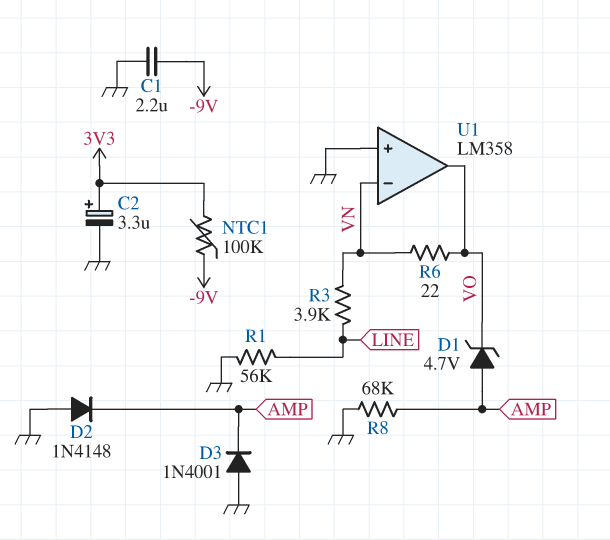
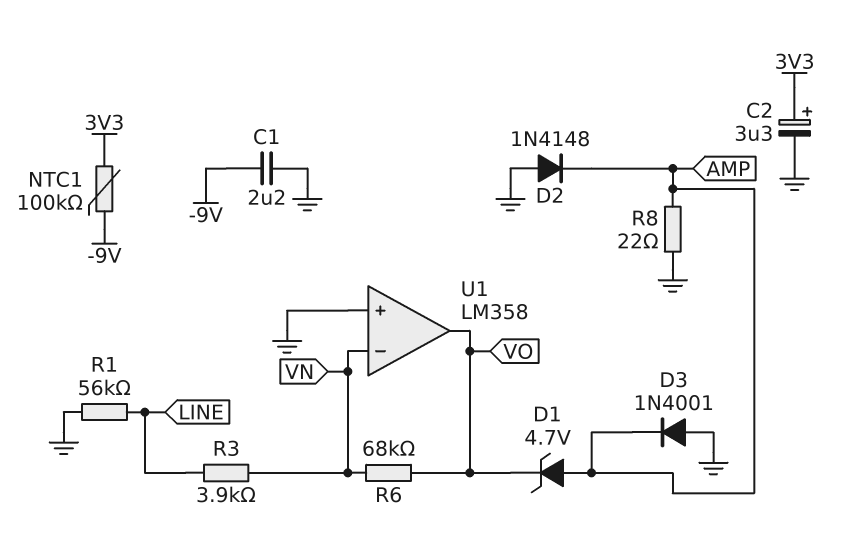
R6: 22 (VN, VO) -> 68k (VN, VO)
R8: 68k (AMP, GND) -> 22 (AMP, GND)

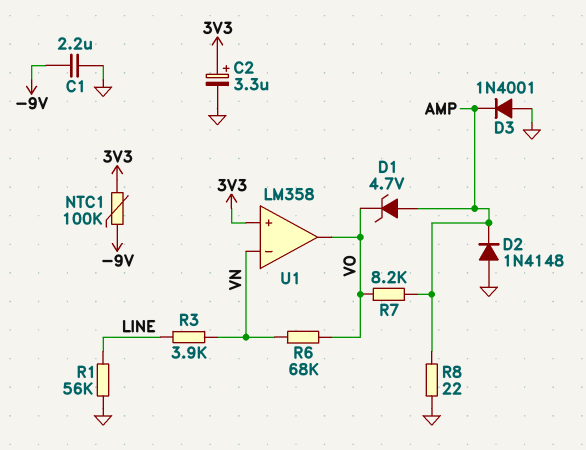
R7: none -> 8.2k (AMP, VO)
U1 pin in+: GND -> 3V3

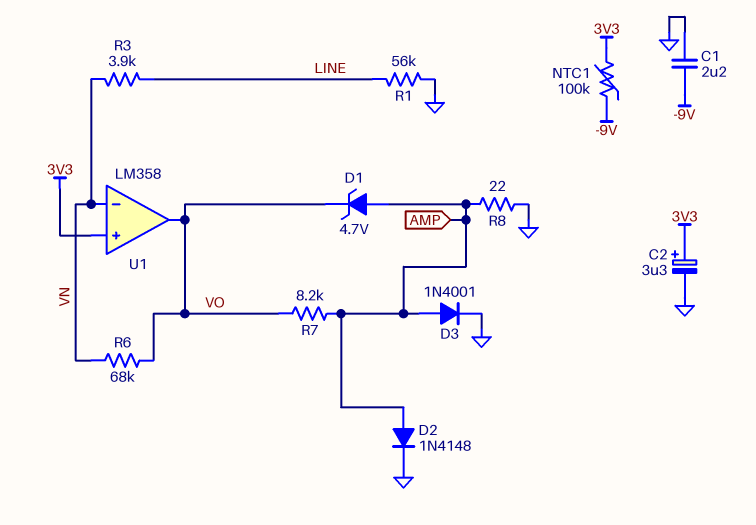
D2: diode 1N4148 (A GND, K AMP) -> diode 1N4148 (A AMP, K GND)
D3: diode 1N4001 (A GND, K AMP) -> diode 1N4001 (A AMP, K GND)

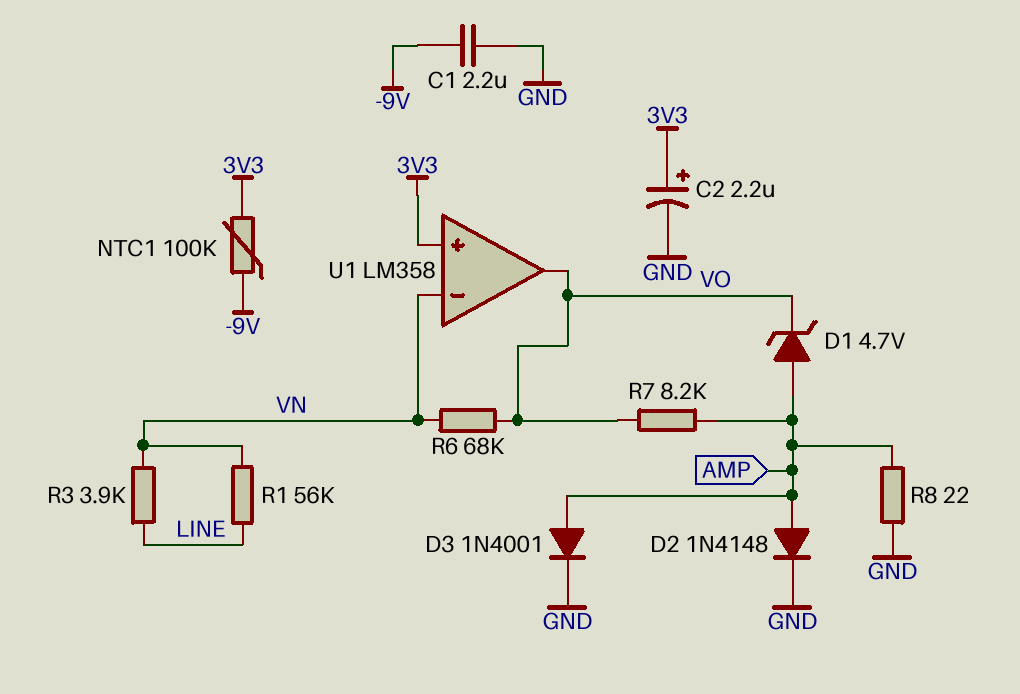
C2: 3.3uF (plus 3V3, minus GND) -> 2.2uF (plus 3V3, minus GND)
R1: 56k (GND, LINE) -> 56k (LINE, VN)

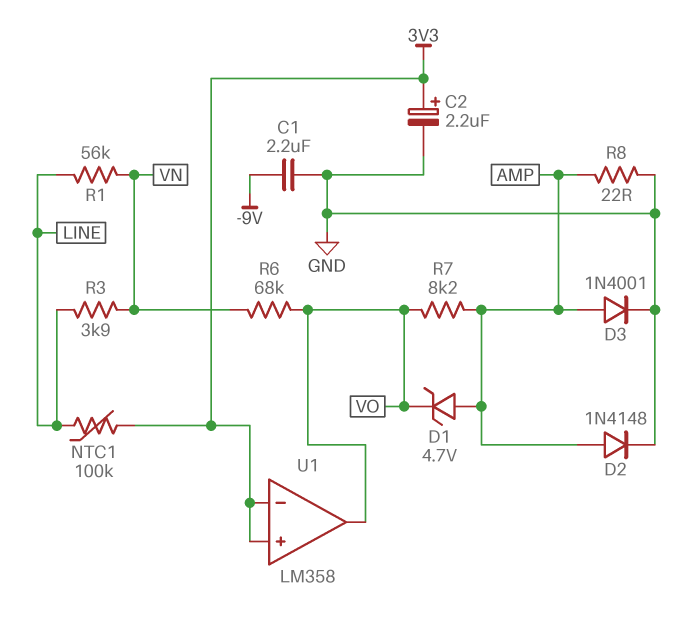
NTC1: 100k (-9V, 3V3) -> 100k (3V3, LINE)
U1 pin in-: VN -> 3V3

